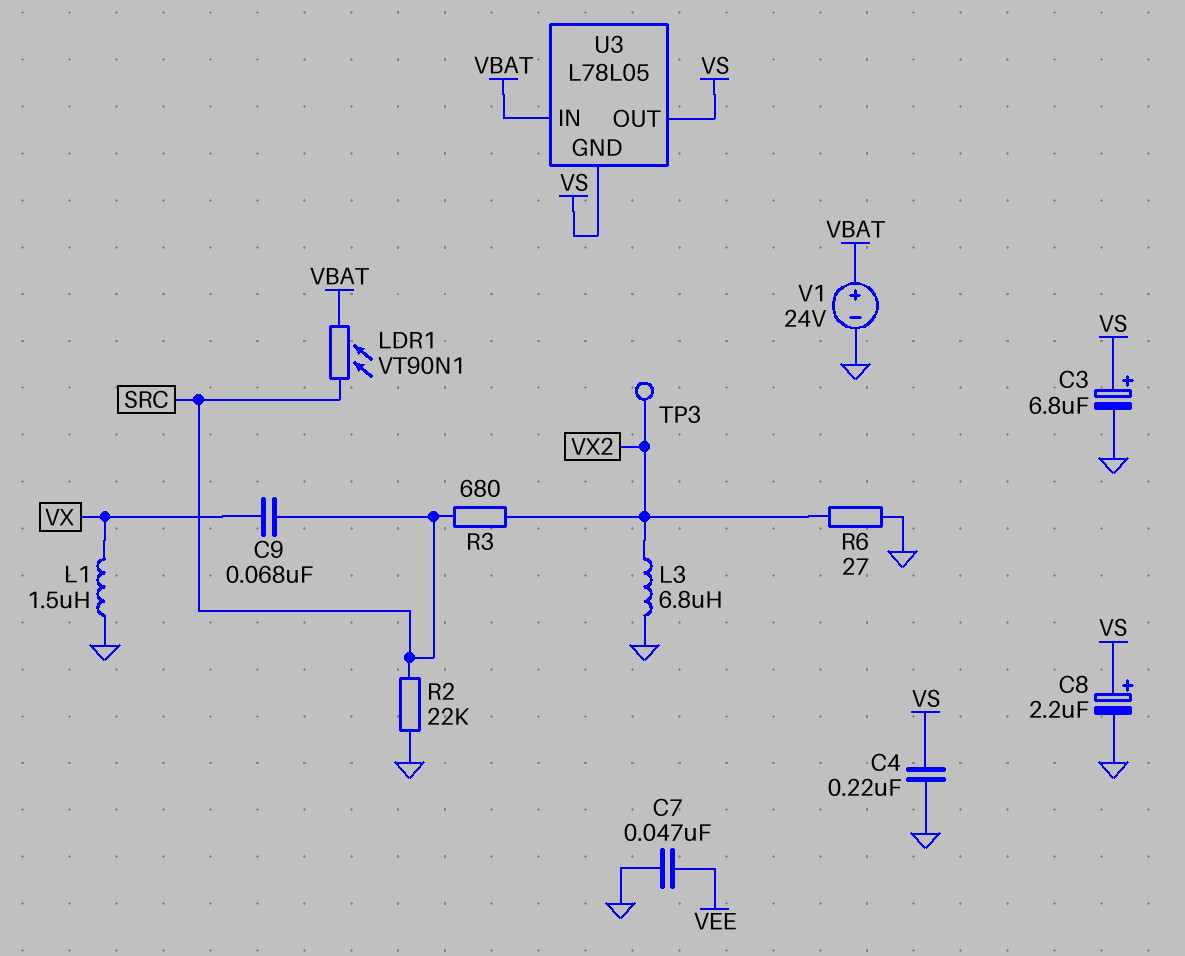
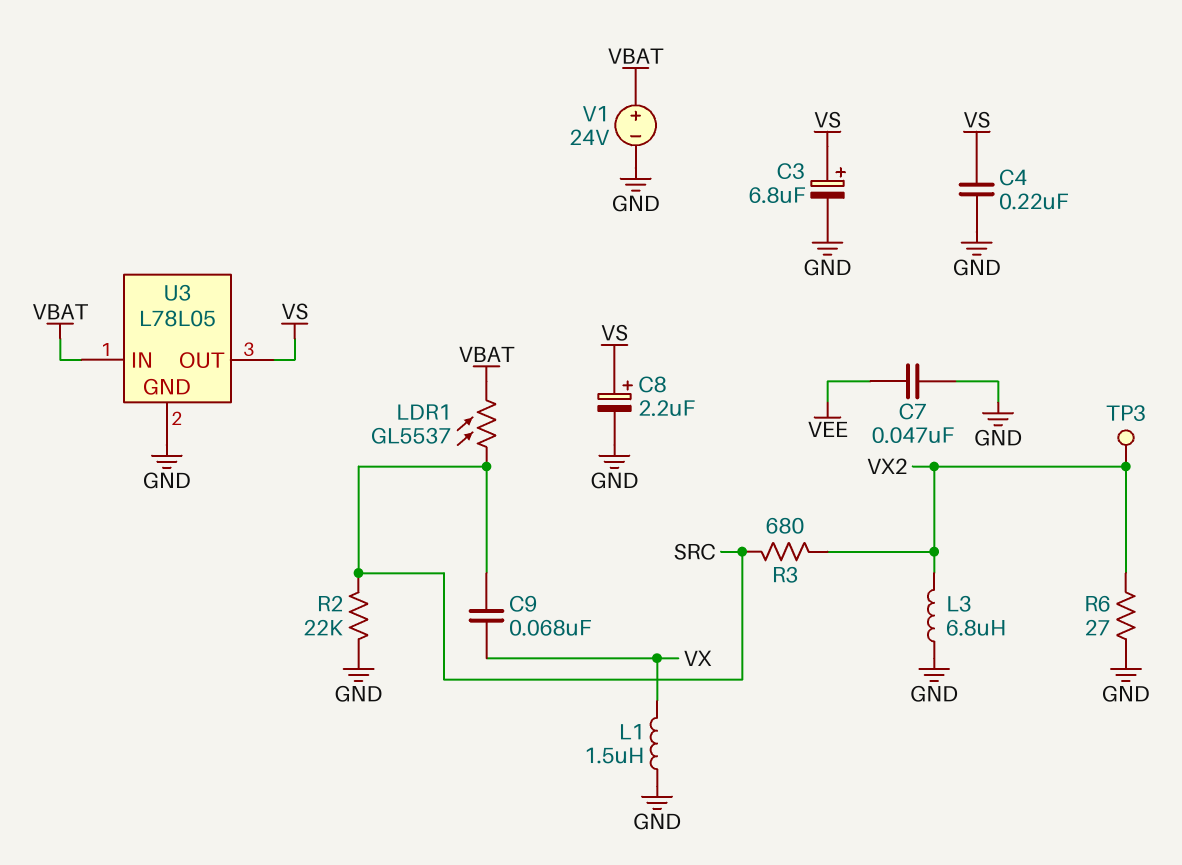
LDR1: VT90N1 (SRC, VBAT) -> GL5537 (SRC, VBAT)
U3 pin GND: VS -> GND

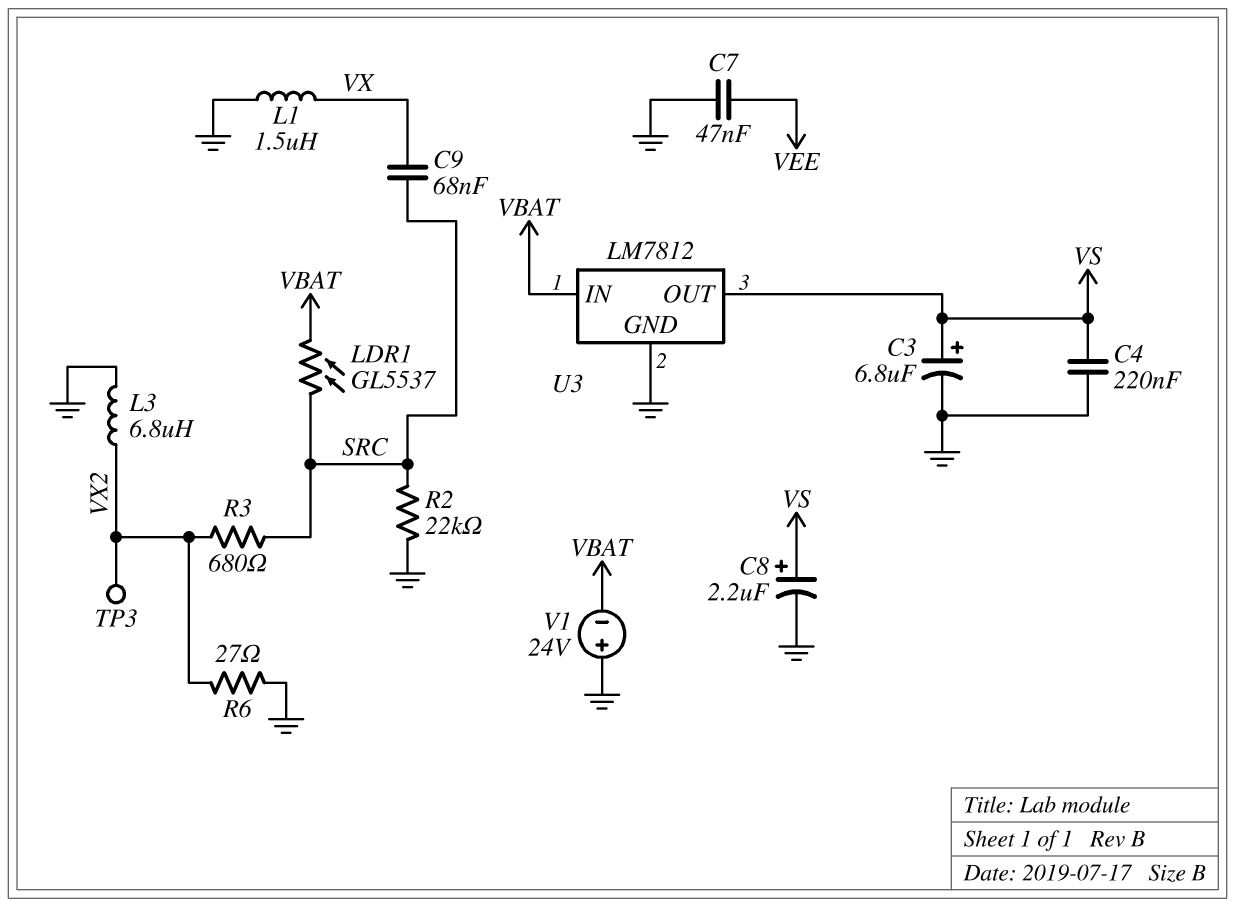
U3: L78L05 -> LM7812
V1: 24V (plus VBAT, minus GND) -> 24V (plus GND, minus VBAT)

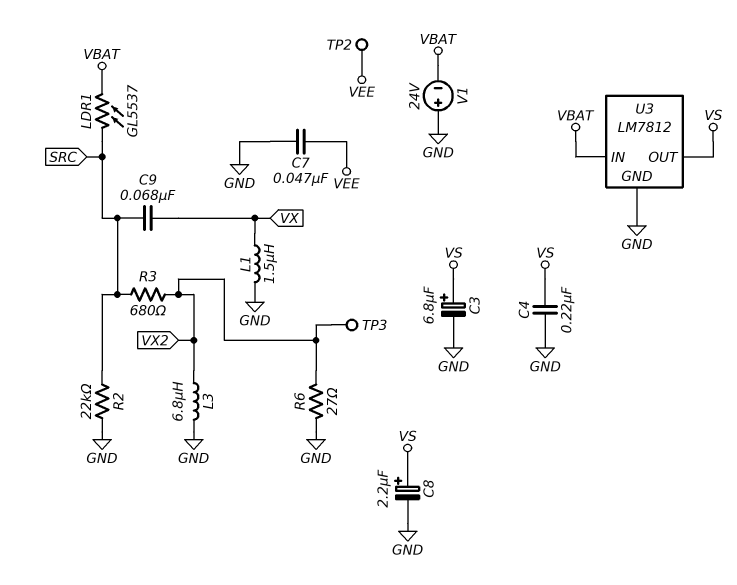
TP2: none -> test point (VEE)

